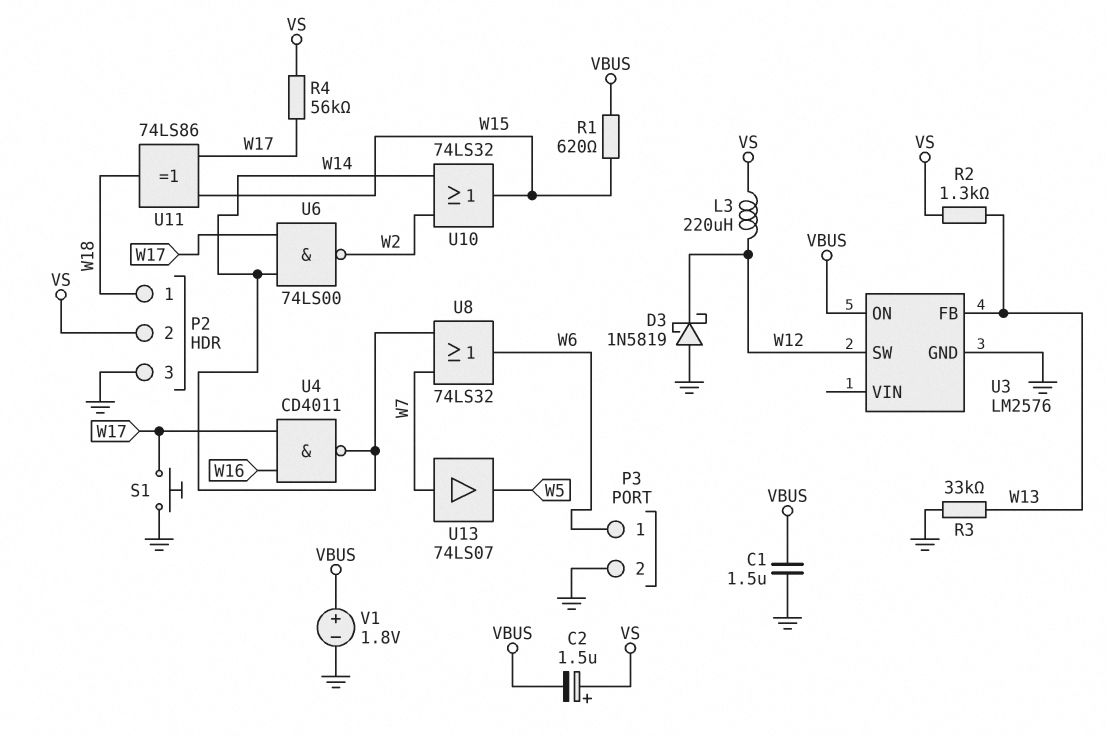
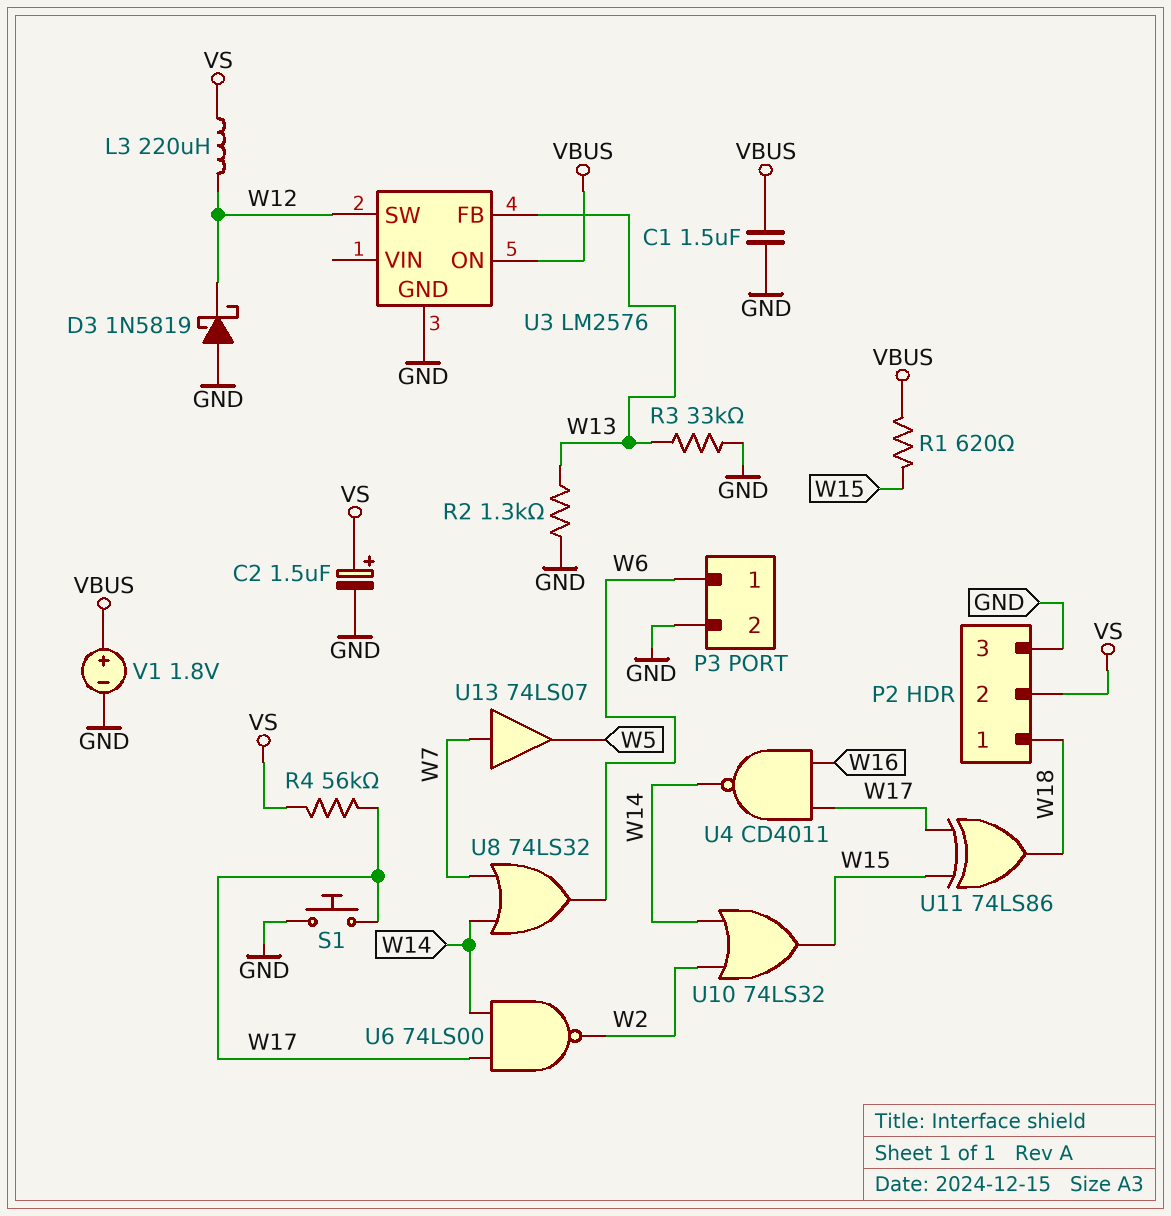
C2: 1.5uF (plus VS, minus VBUS) -> 1.5uF (plus VS, minus GND)
R2: 1.3k (VS, W13) -> 1.3k (GND, W13)

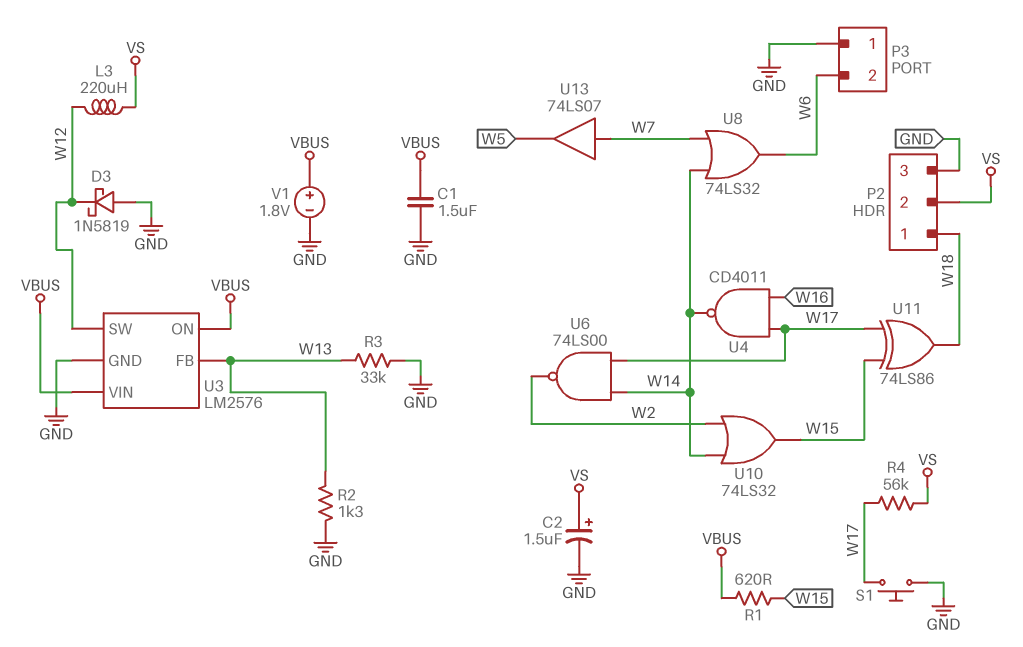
P3 pin 1: W6 -> GND
P3 pin 2: GND -> W6
U3 pin VIN: none -> VBUS

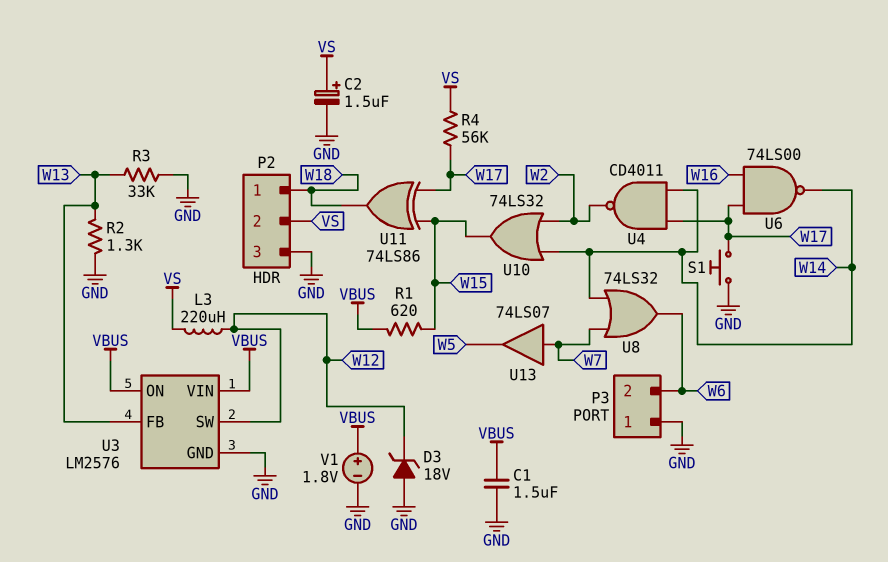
D3: schottky 1N5819 (A GND, K W12) -> zener 18V (A GND, K W12)
U4: NAND CD4011 (in W16, in W17, out W14) -> NAND CD4011 (in W14, in W17, out W2)
U6: NAND 74LS00 (in W14, in W17, out W2) -> NAND 74LS00 (in W16, in W17, out W14)

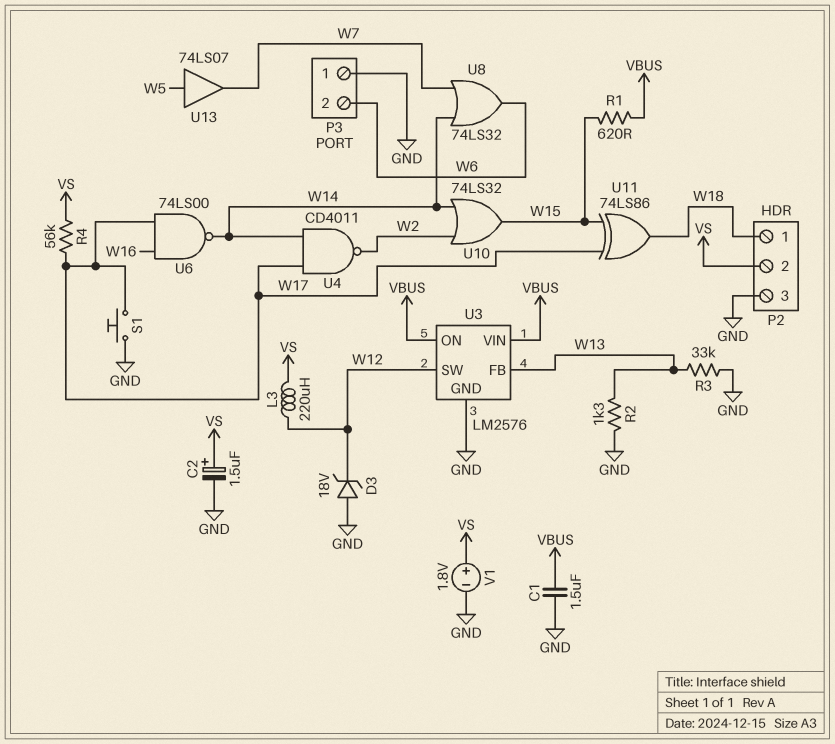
U13: buffer 74LS07 (in W7, out W5) -> buffer 74LS07 (in W5, out W7)
V1: 1.8V (plus VBUS, minus GND) -> 1.8V (plus VS, minus GND)

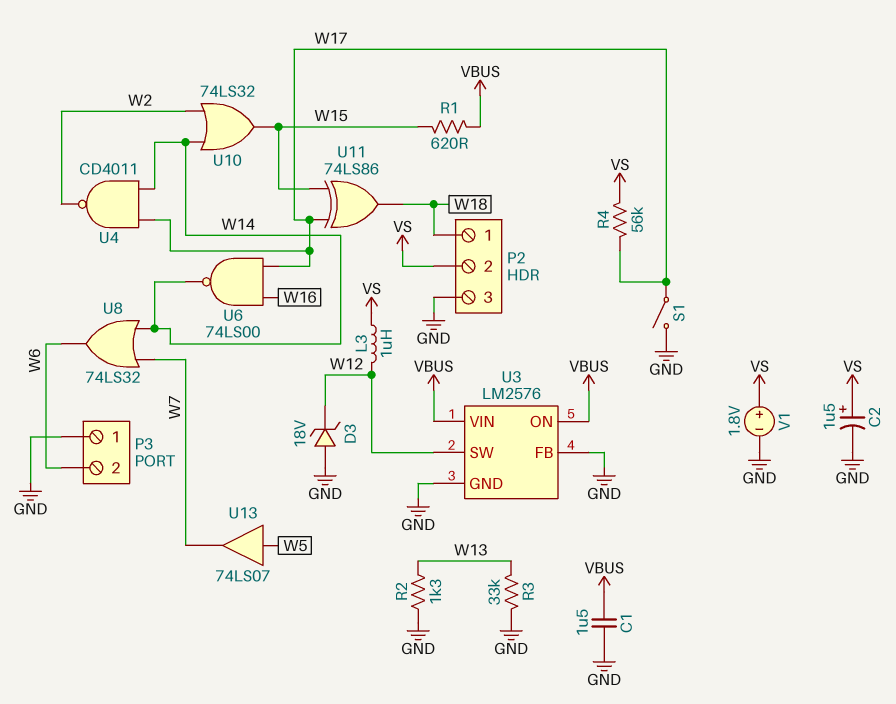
L3: 220uH (VS, W12) -> 1uH (VS, W12)
S1: button (GND, W17) -> switch (GND, W17)
U3 pin FB: W13 -> GND

